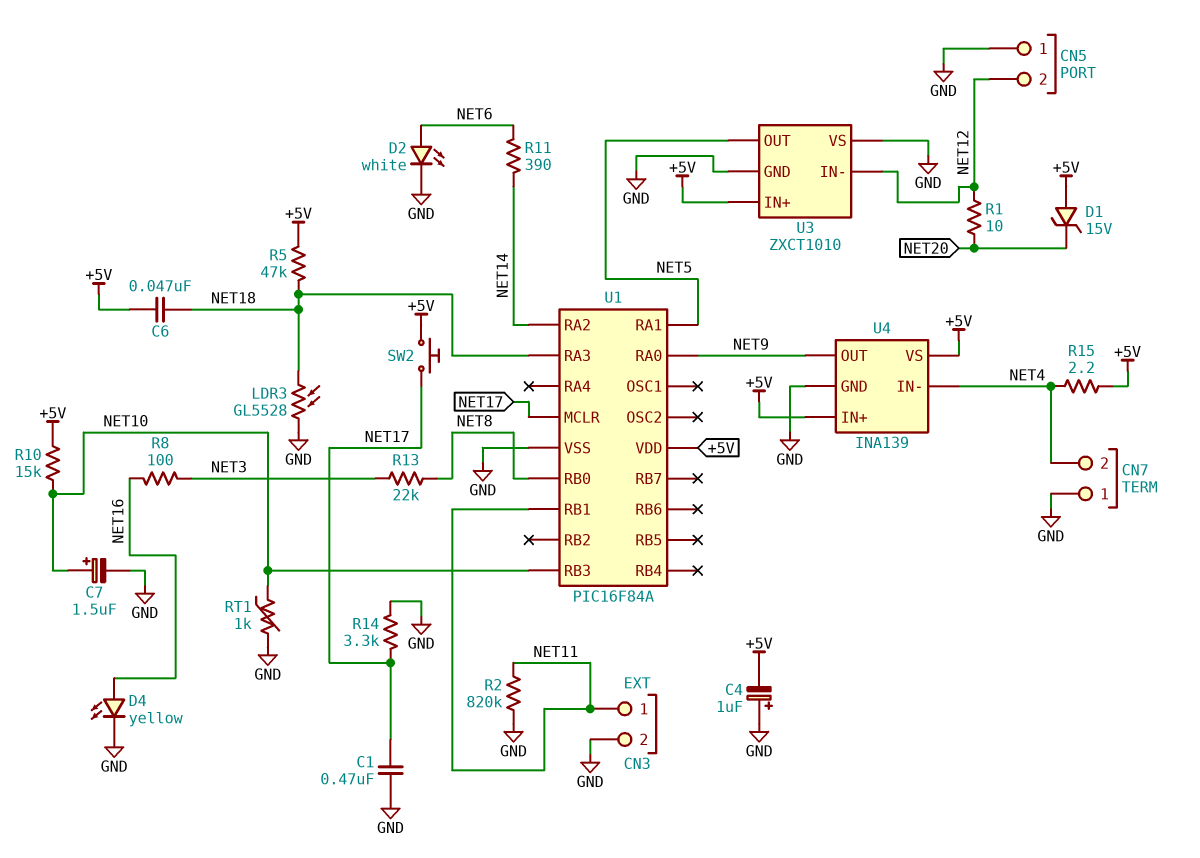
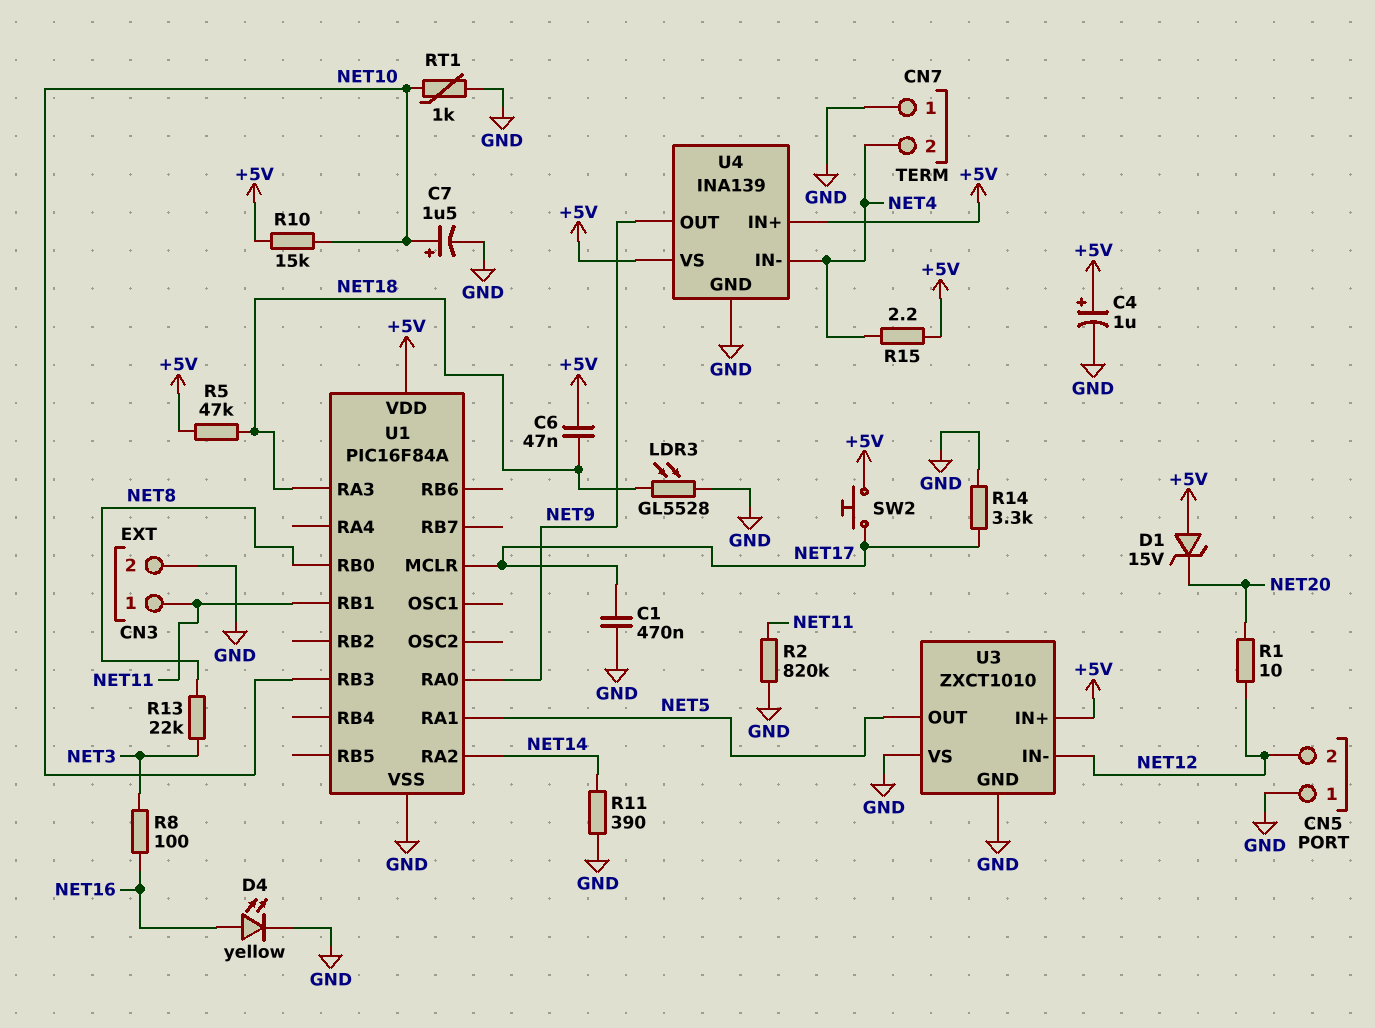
C4: 1uF (plus GND, minus +5V) -> 1uF (plus +5V, minus GND)
D2: LED white (A NET6, K GND) -> none
R11: 390 (NET6, NET14) -> 390 (GND, NET14)

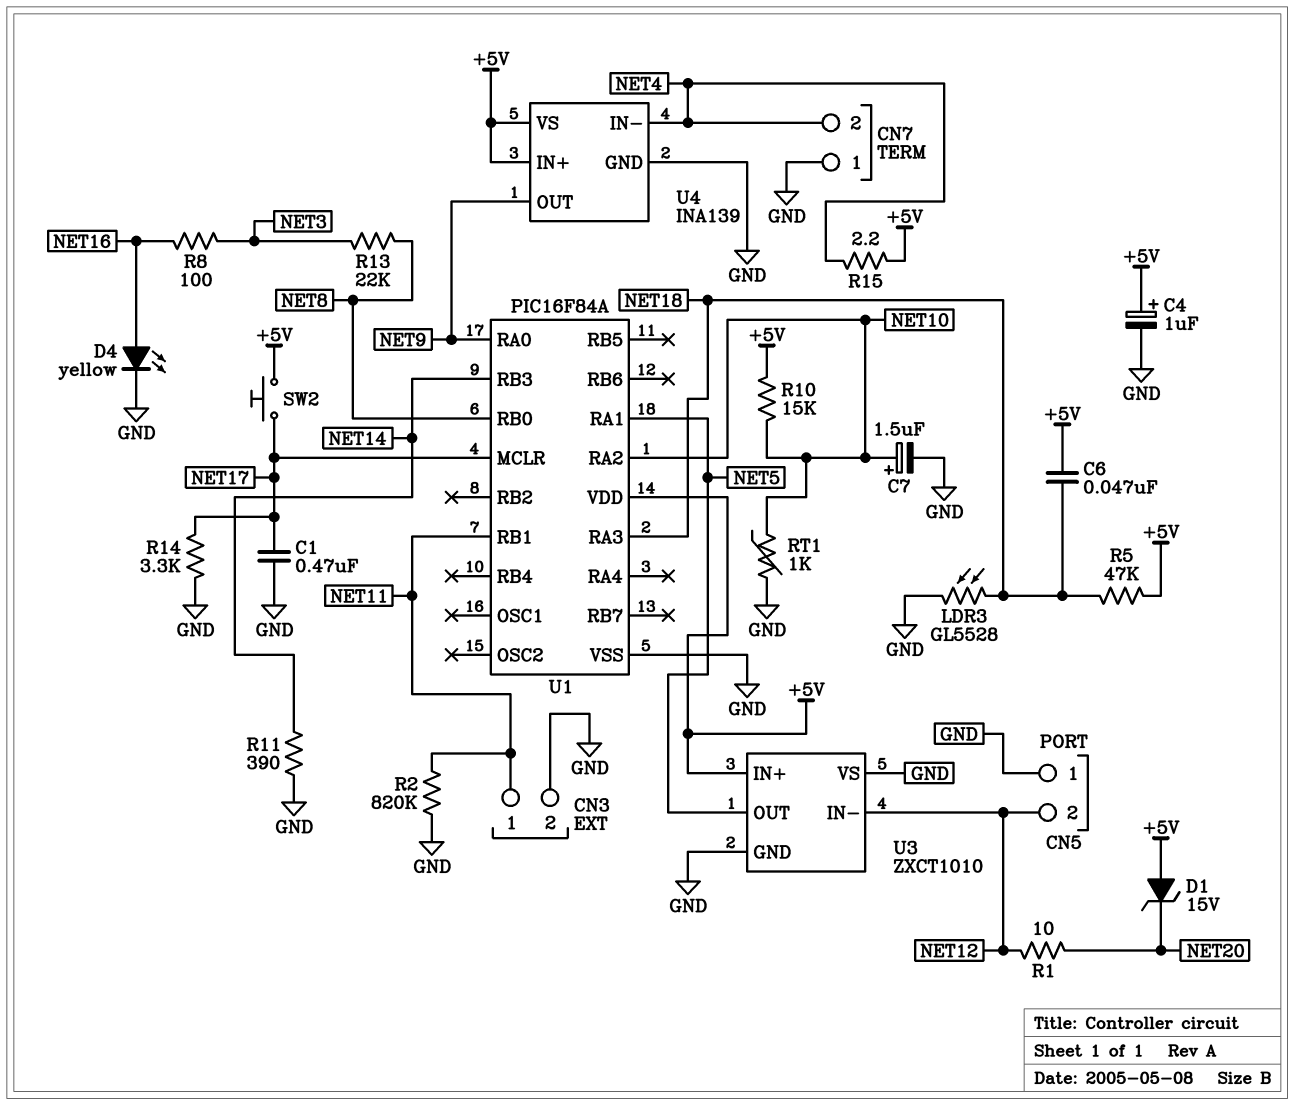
U1 pin RA2: NET14 -> NET10
U1 pin RB3: NET10 -> NET14

